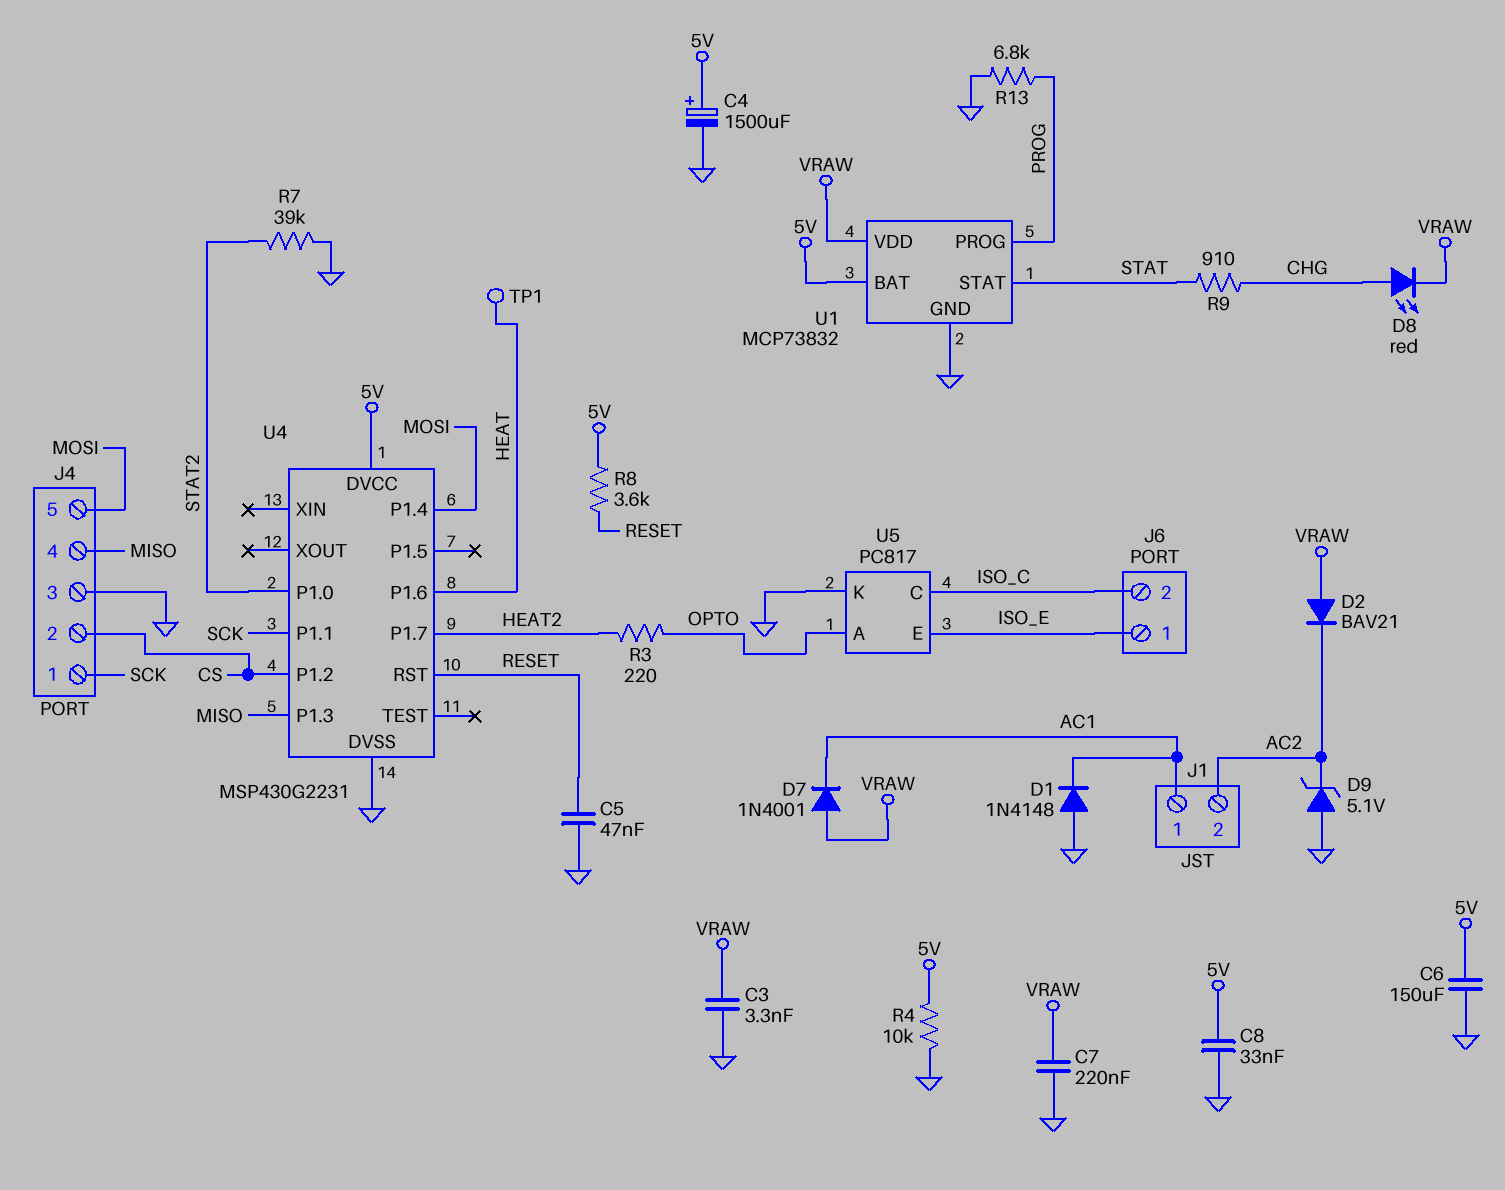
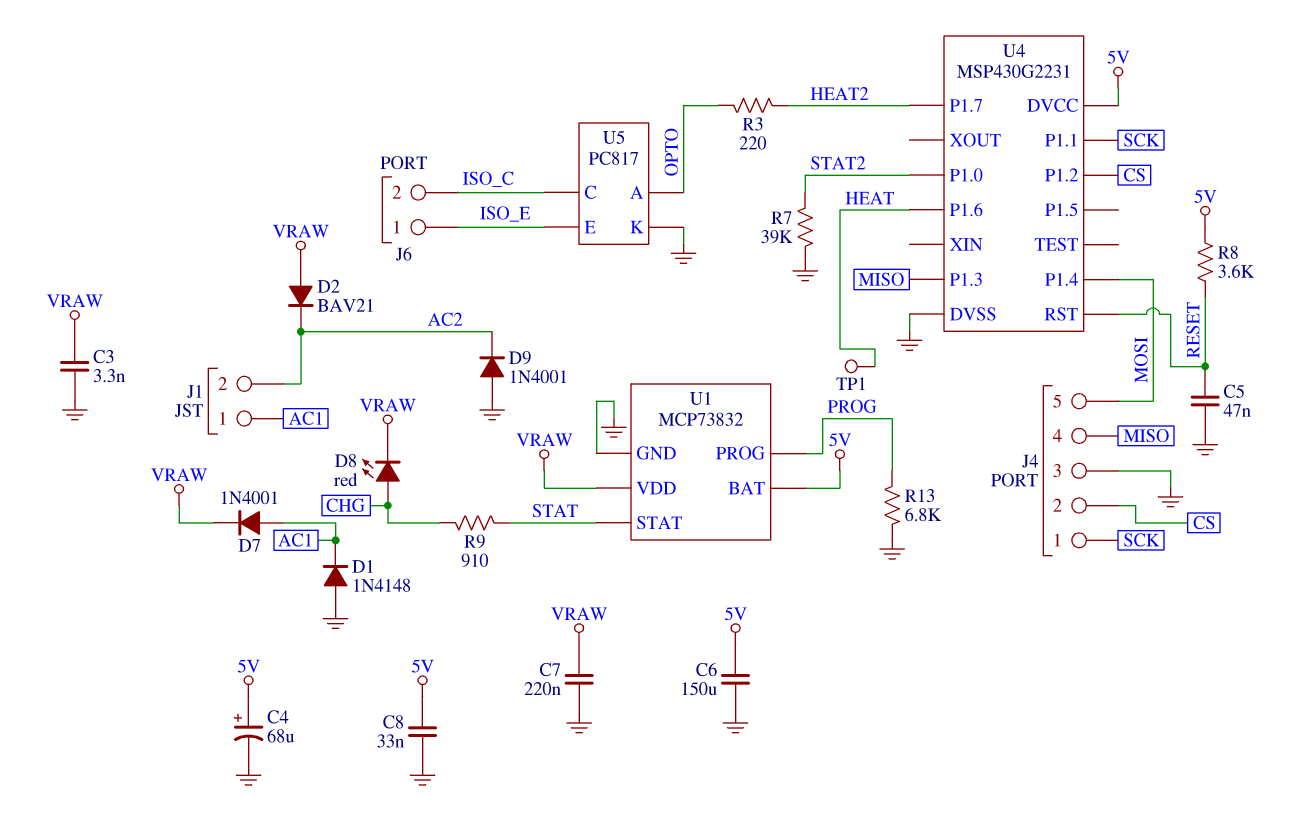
C4: 1500uF (plus 5V, minus GND) -> 68uF (plus 5V, minus GND)
D7: diode 1N4001 (A VRAW, K AC1) -> diode 1N4001 (A AC1, K VRAW)
D9: zener 5.1V (A GND, K AC2) -> diode 1N4001 (A GND, K AC2)
R4: 10k (5V, GND) -> none

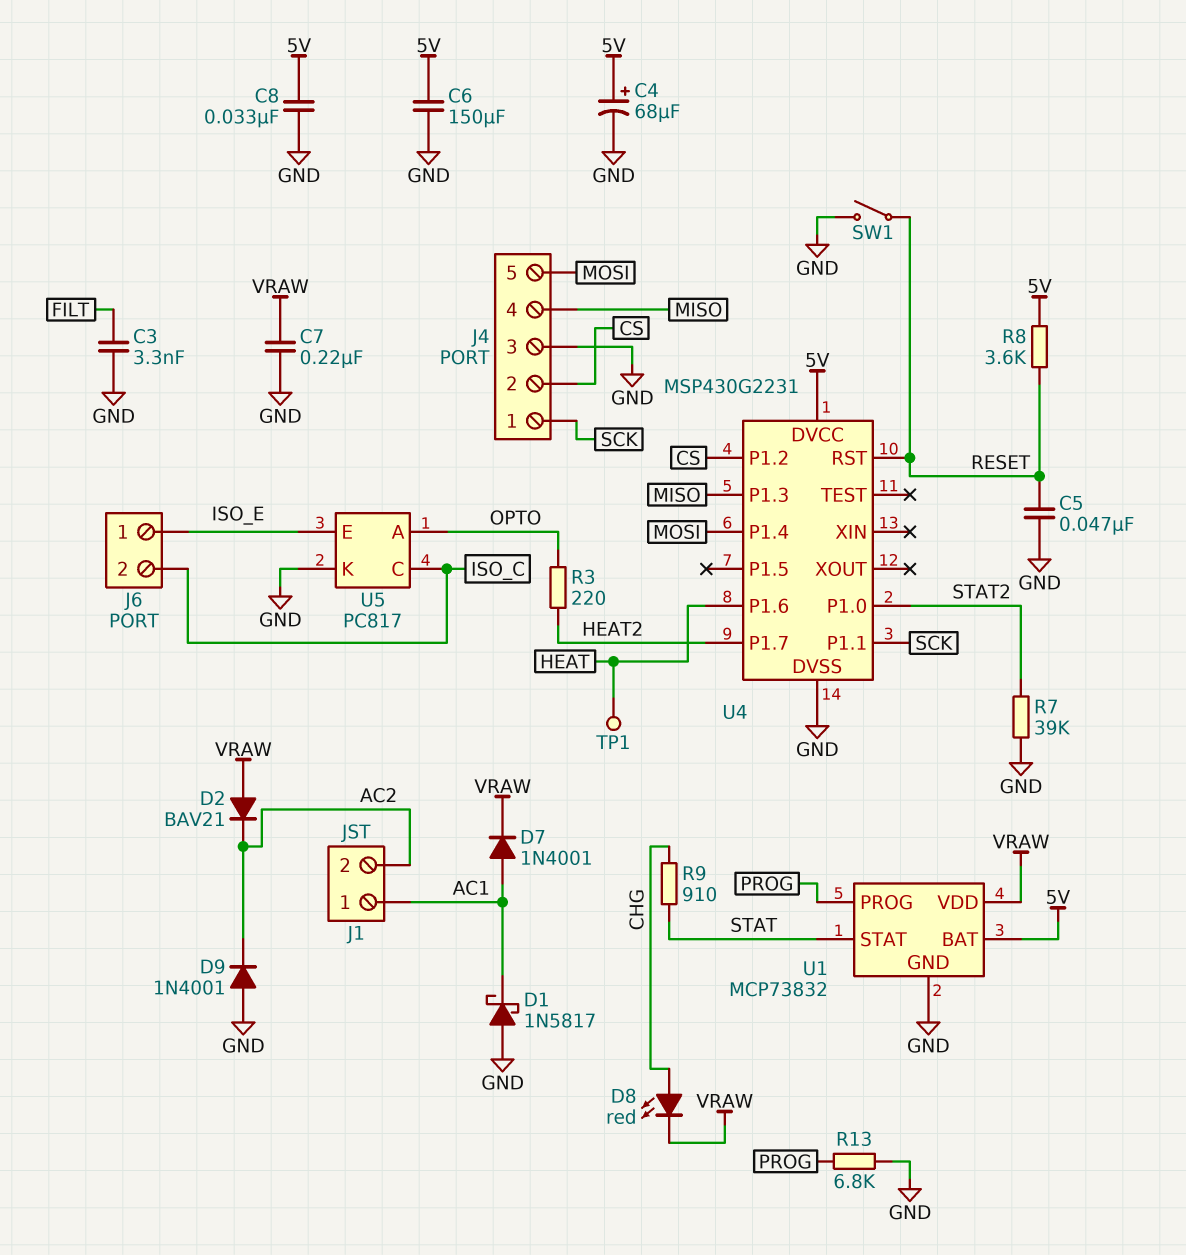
C3: 3.3nF (GND, VRAW) -> 3.3nF (FILT, GND)
D1: diode 1N4148 (A GND, K AC1) -> schottky 1N5817 (A GND, K AC1)
SW1: none -> switch (GND, RESET)

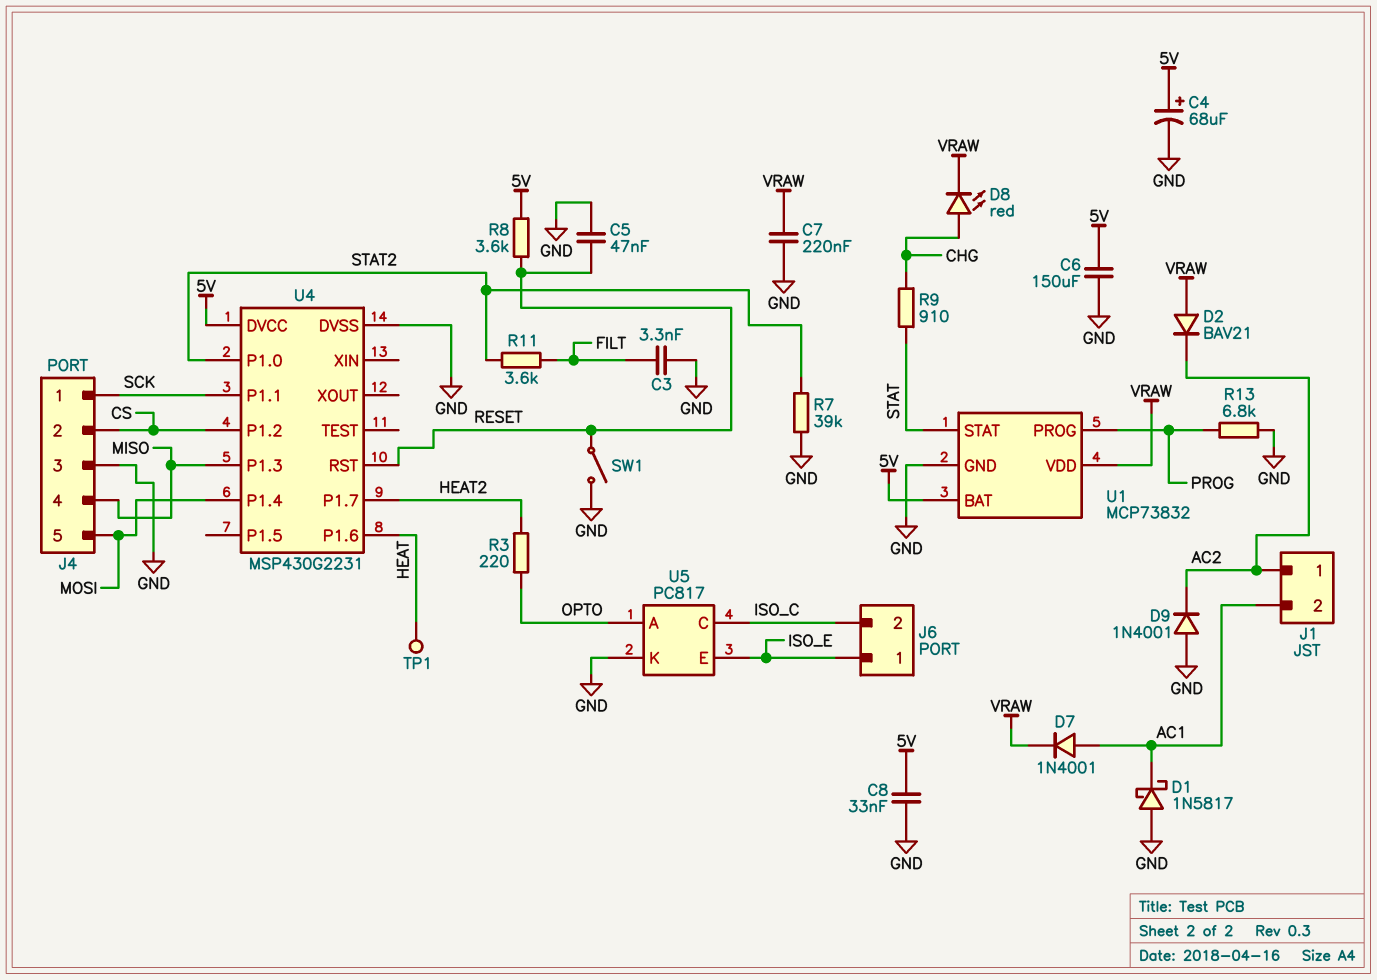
J1 pin 1: AC1 -> AC2
J1 pin 2: AC2 -> AC1
R11: none -> 3.6k (FILT, STAT2)

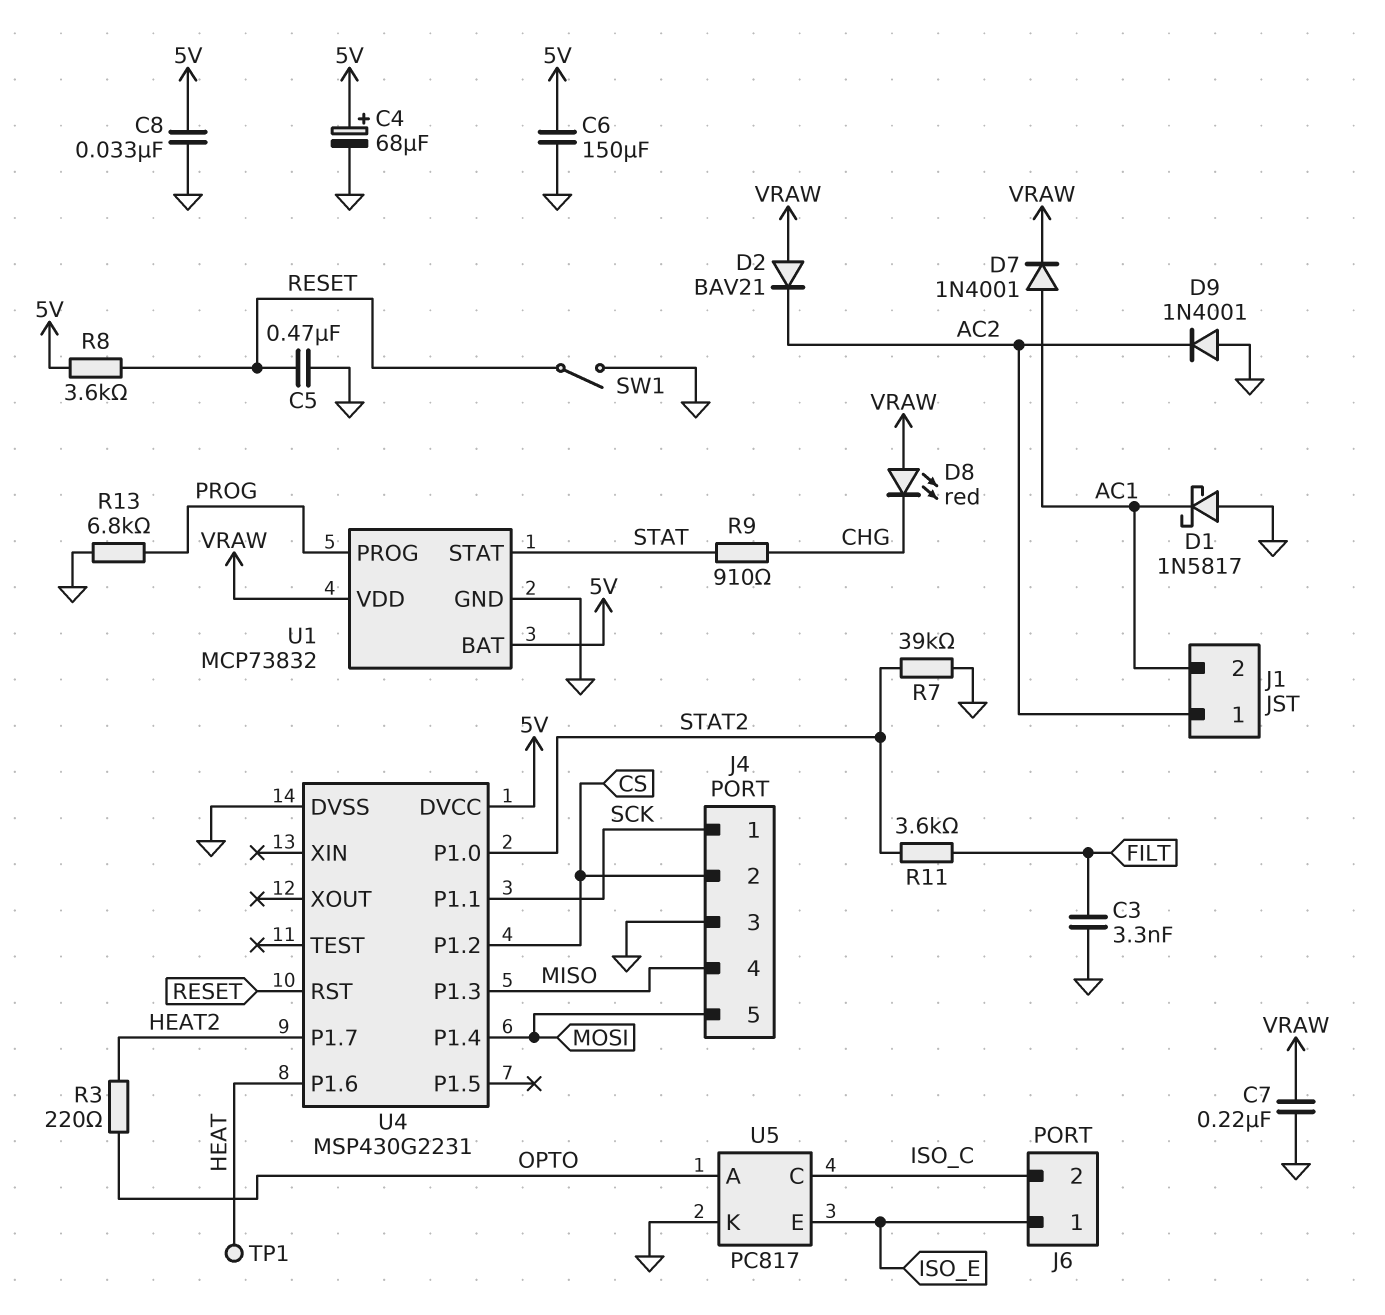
C5: 47nF (GND, RESET) -> 470nF (GND, RESET)
D8: LED red (A CHG, K VRAW) -> LED red (A VRAW, K CHG)

